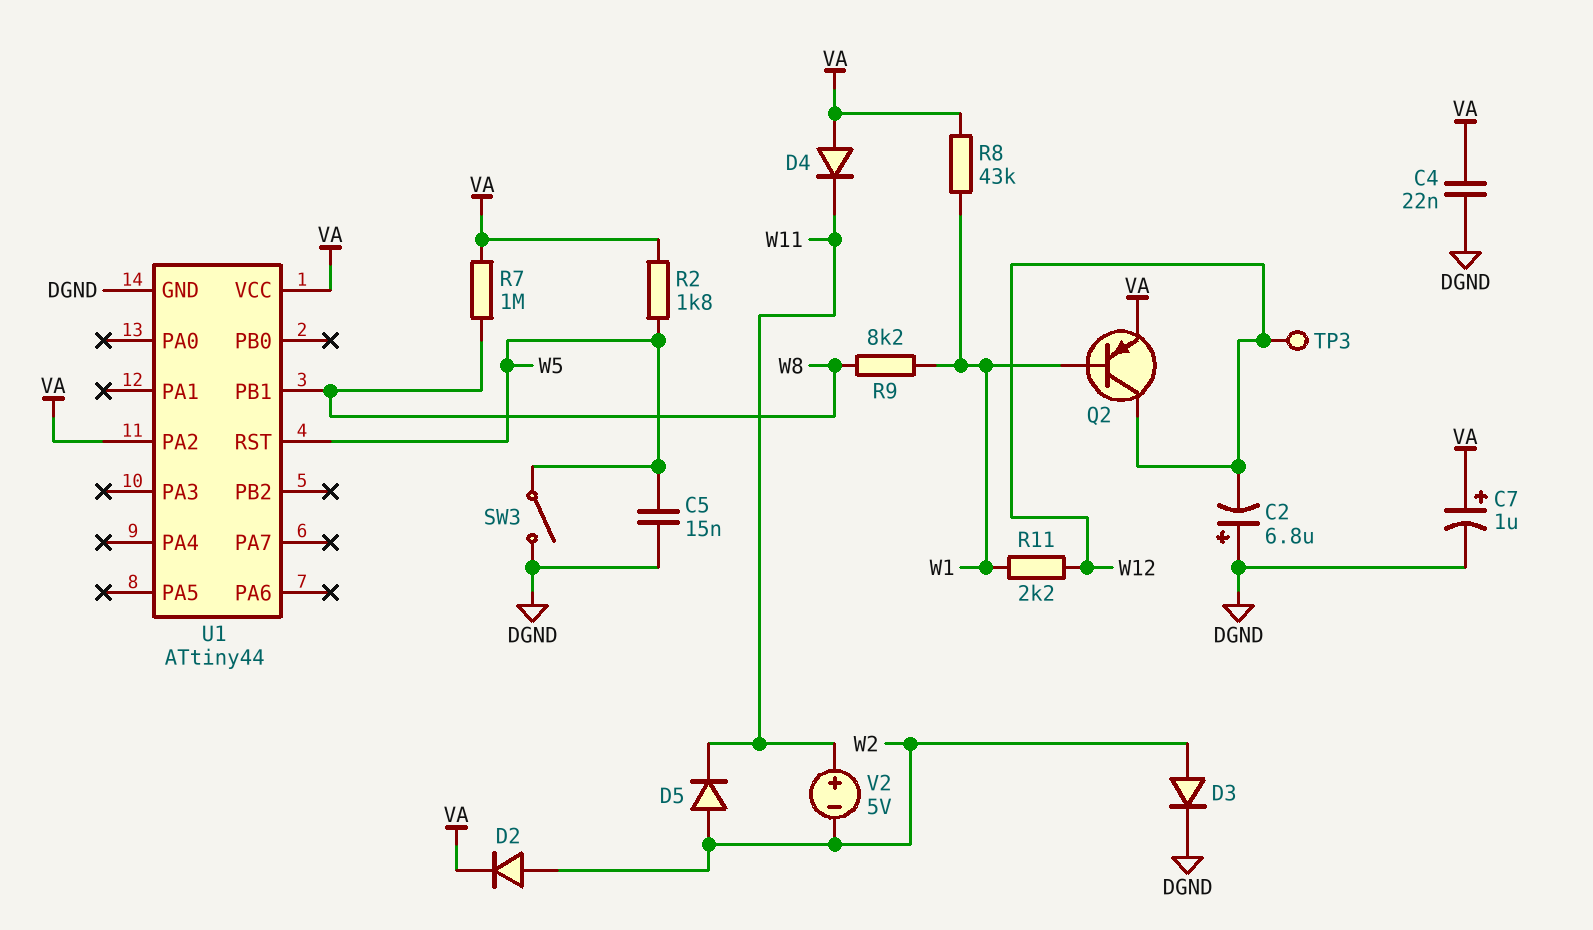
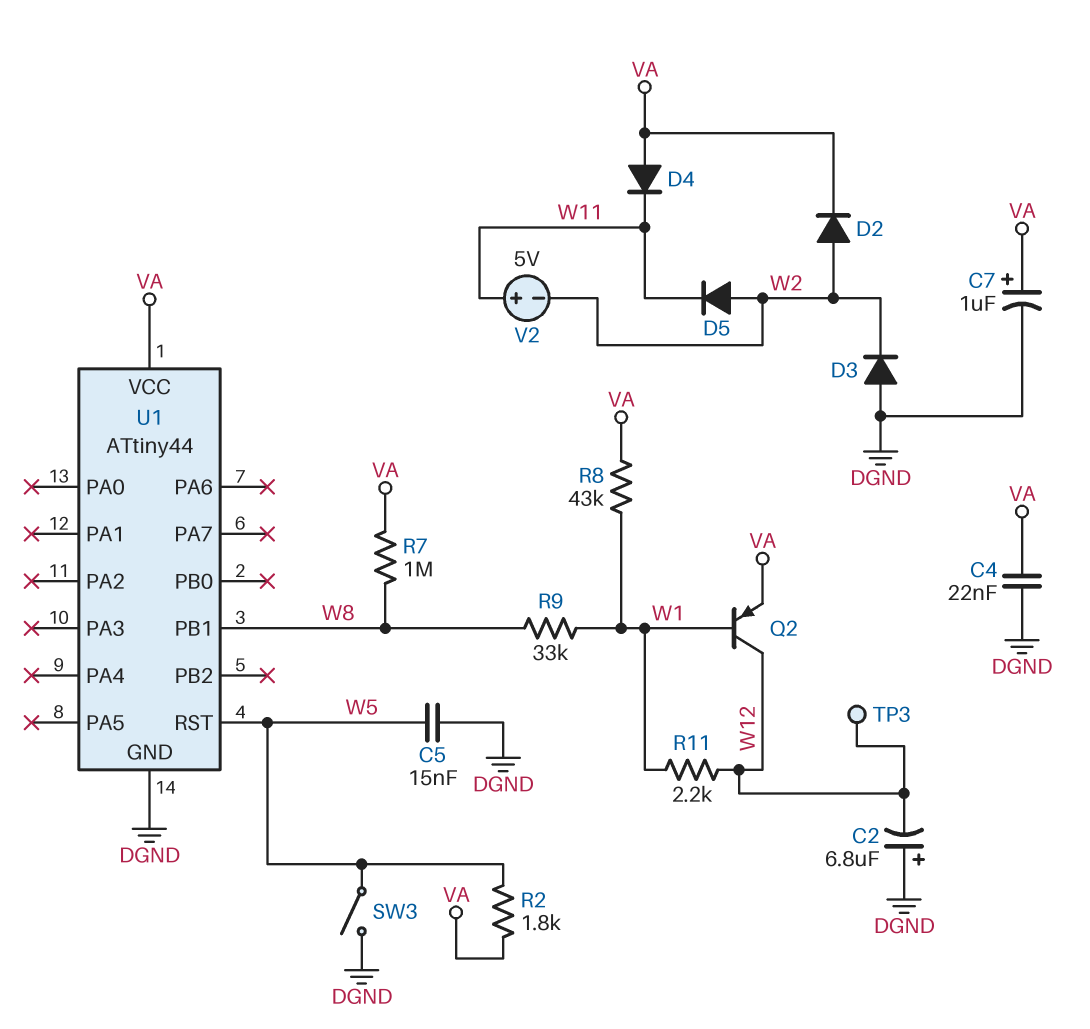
D3: diode (A W2, K DGND) -> diode (A DGND, K W2)
R9: 8.2k (W1, W8) -> 33k (W1, W8)
U1 pin PA2: VA -> none

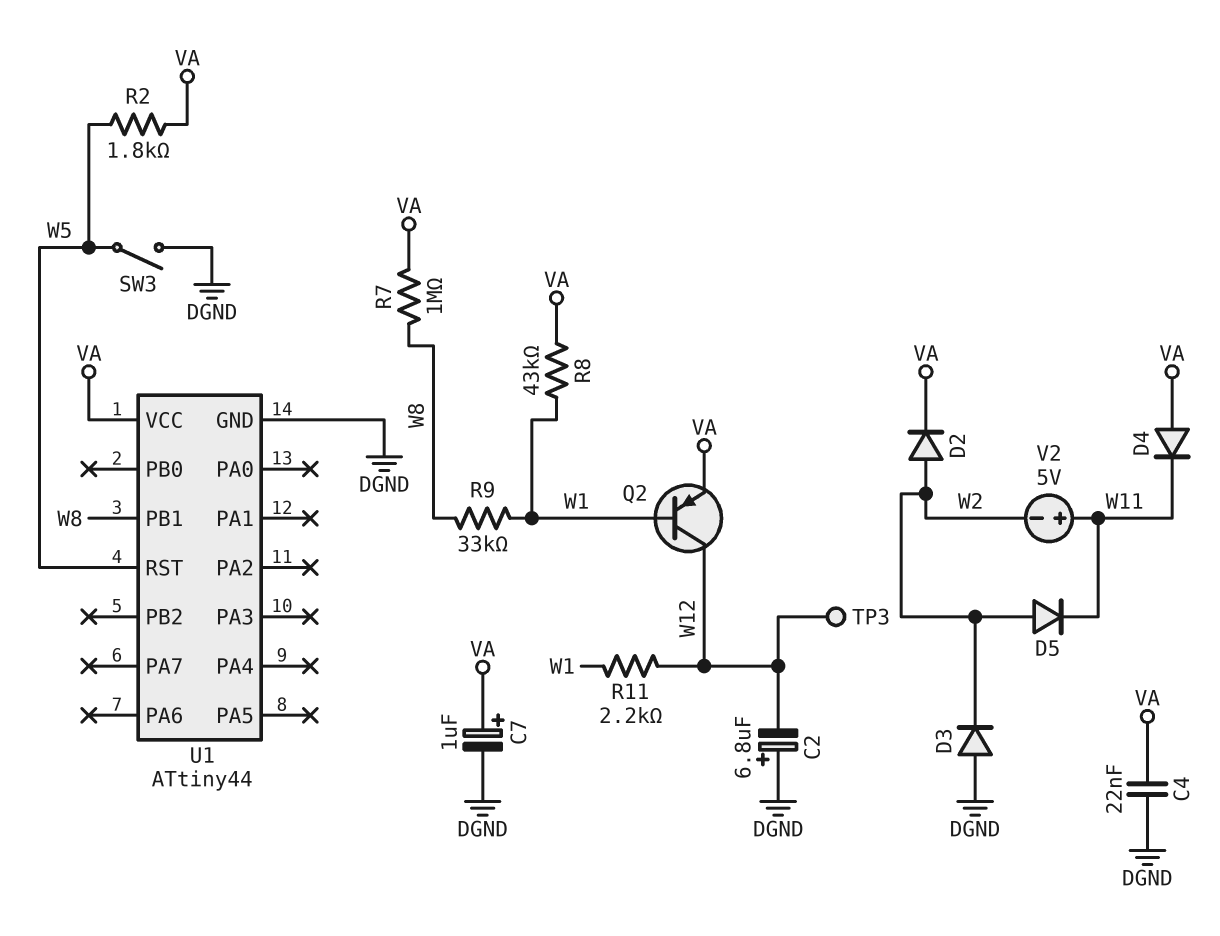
C5: 15nF (DGND, W5) -> none

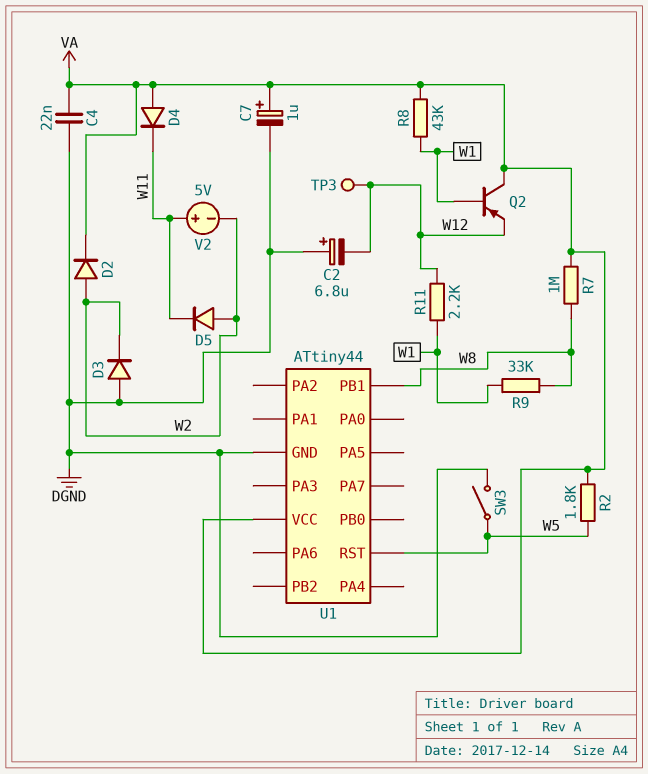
Q2: PNP (B W1, C W12, E VA) -> PNP (B W1, C VA, E W12)

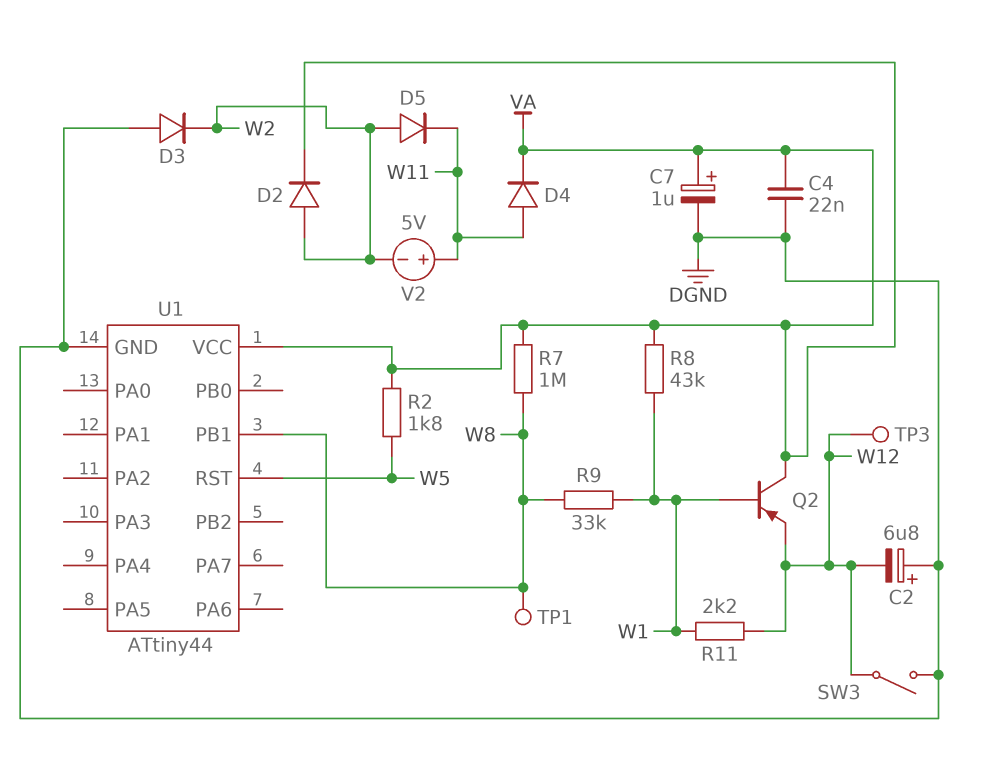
D4: diode (A VA, K W11) -> diode (A W11, K VA)
SW3: switch (DGND, W5) -> switch (DGND, W12)
TP1: none -> test point (W8)

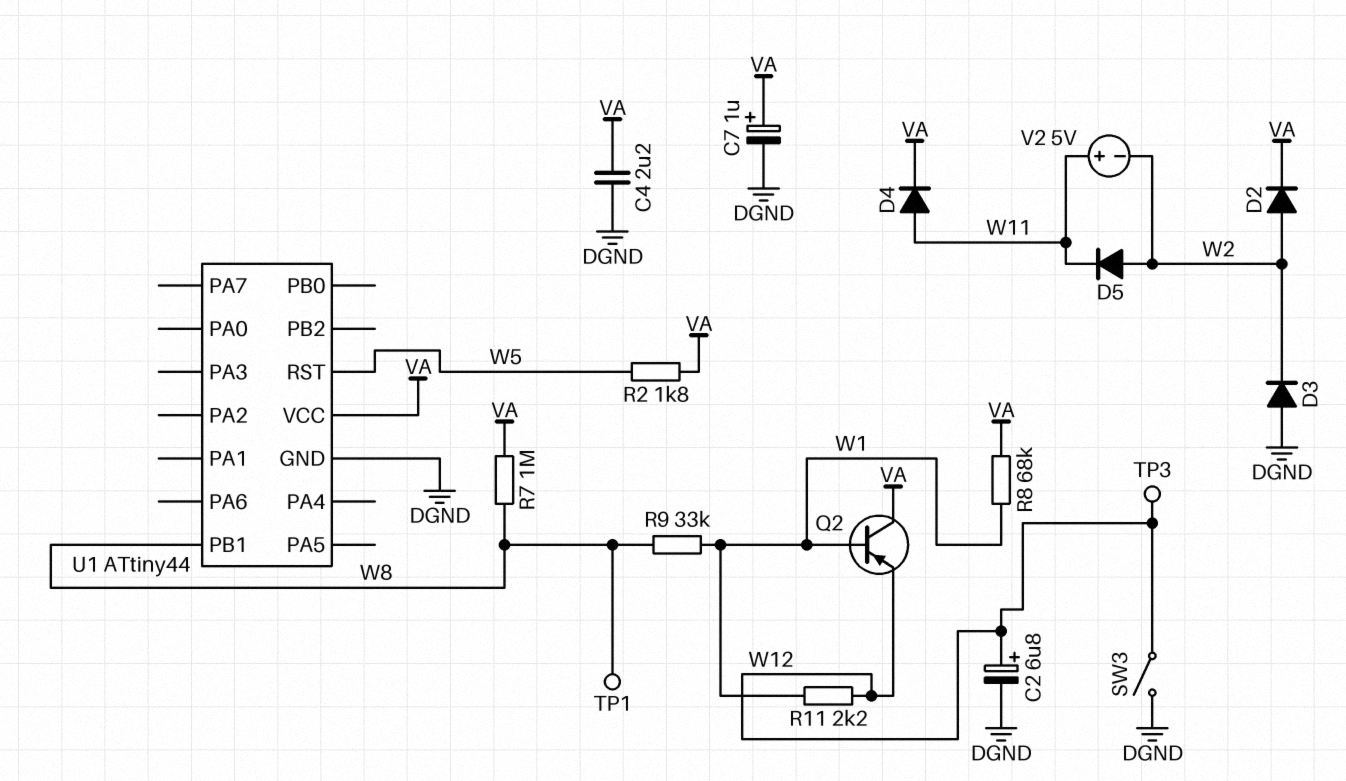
C2: 6.8uF (plus DGND, minus W12) -> 6.8uF (plus W12, minus DGND)
C4: 22nF (DGND, VA) -> 2.2uF (DGND, VA)
R8: 43k (VA, W1) -> 68k (VA, W1)

